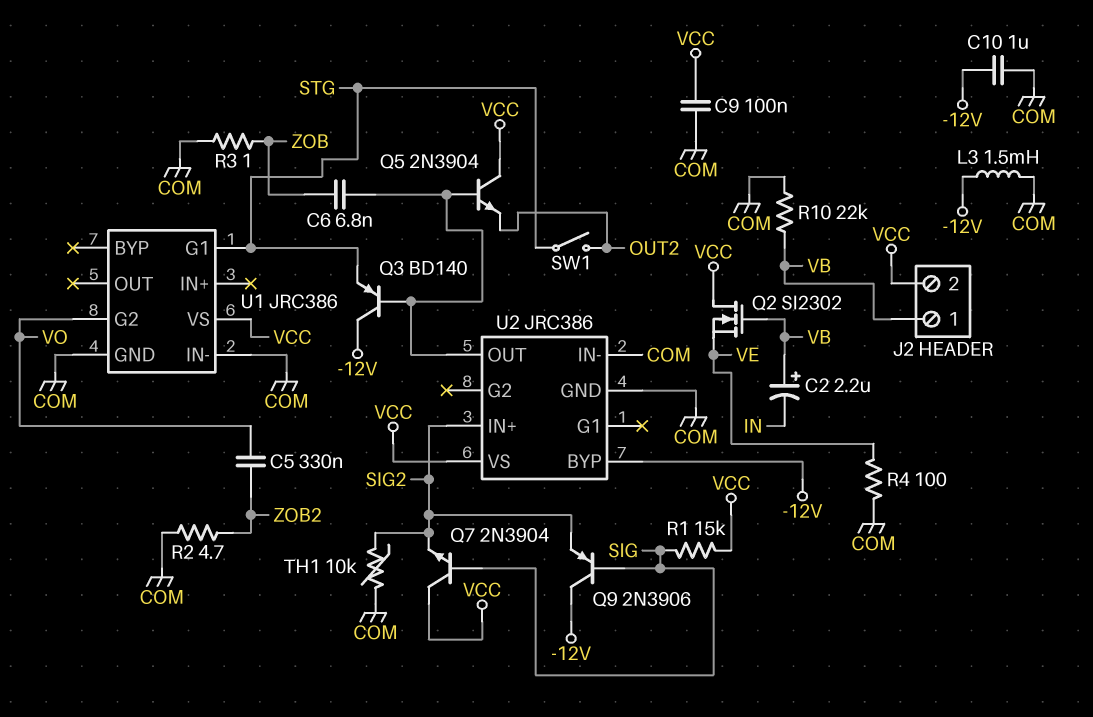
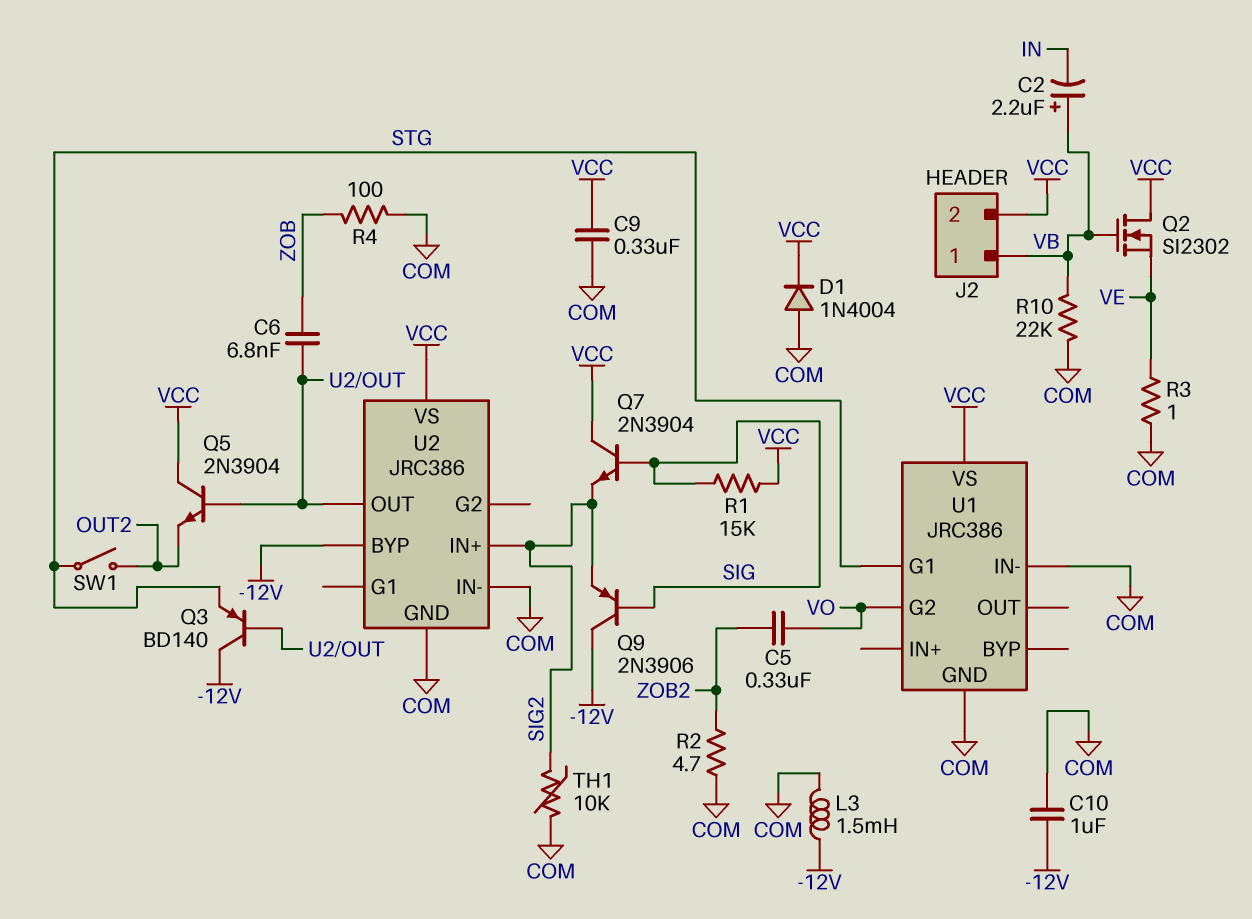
C9: 100nF (COM, VCC) -> 330nF (COM, VCC)
D1: none -> diode 1N4004 (A COM, K VCC)
R3: 1 (COM, ZOB) -> 1 (COM, VE)
R4: 100 (COM, VE) -> 100 (COM, ZOB)

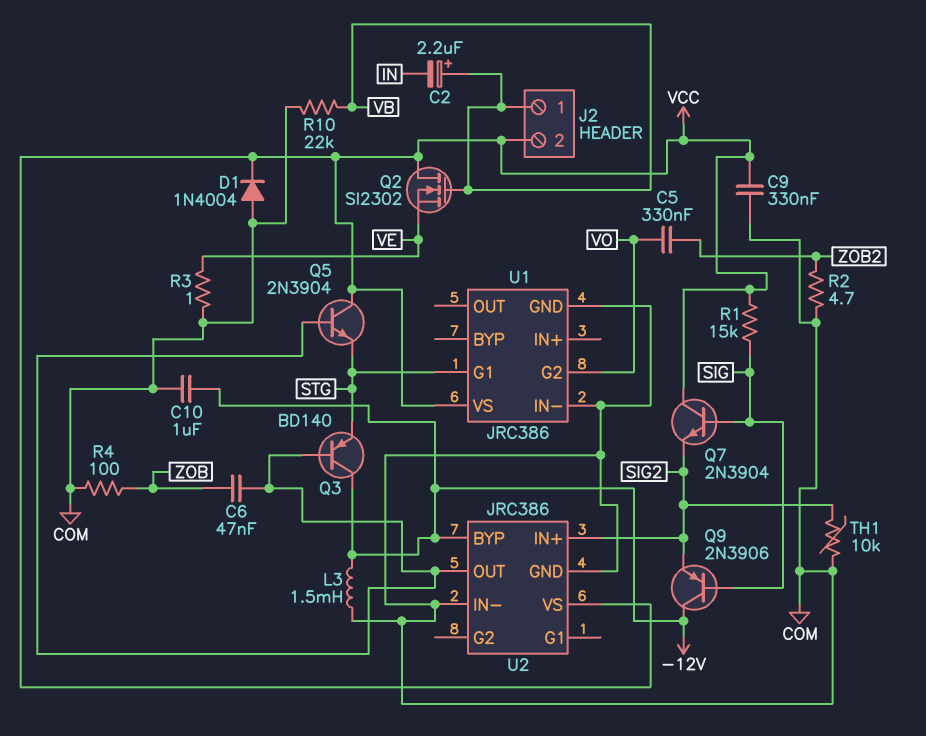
C6: 6.8nF (U2/OUT, ZOB) -> 47nF (U2/OUT, ZOB)
Q5: NPN 2N3904 (B U2/OUT, C VCC, E OUT2) -> NPN 2N3904 (B U2/OUT, C VCC, E STG)
SW1: switch (OUT2, STG) -> none

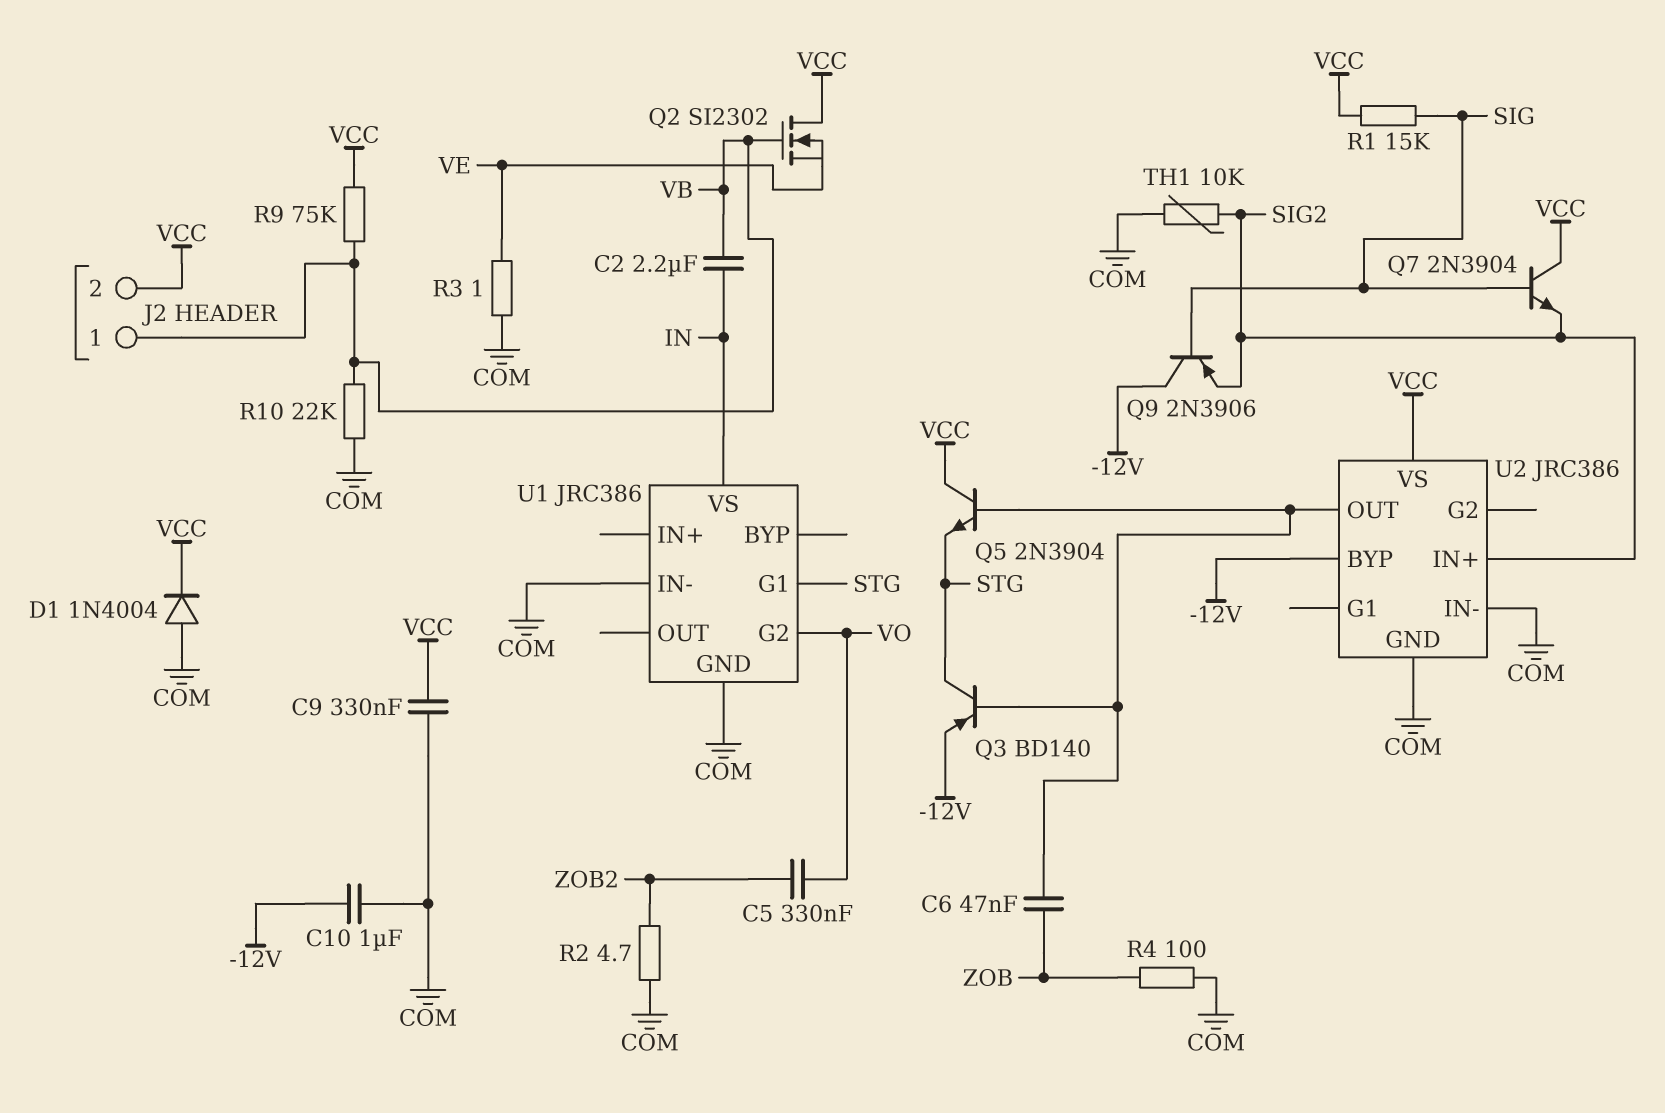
C2: 2.2uF (plus VB, minus IN) -> 2.2uF (IN, VB)
L3: 1.5mH (-12V, COM) -> none
Q3: PNP BD140 (B U2/OUT, C -12V, E STG) -> PNP BD140 (B U2/OUT, C STG, E -12V)
R9: none -> 75k (VB, VCC)
U1 pin VS: VCC -> IN

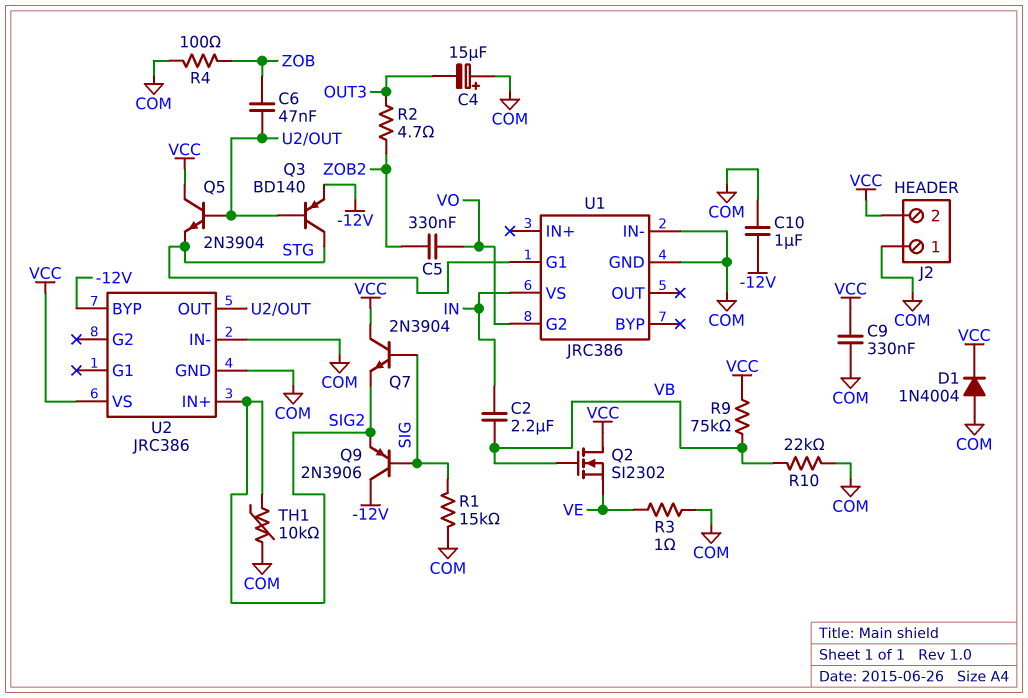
C4: none -> 15uF (plus COM, minus OUT3)
J2 pin 1: VB -> COM
R1: 15k (SIG, VCC) -> 15k (COM, SIG)
R2: 4.7 (COM, ZOB2) -> 4.7 (OUT3, ZOB2)

